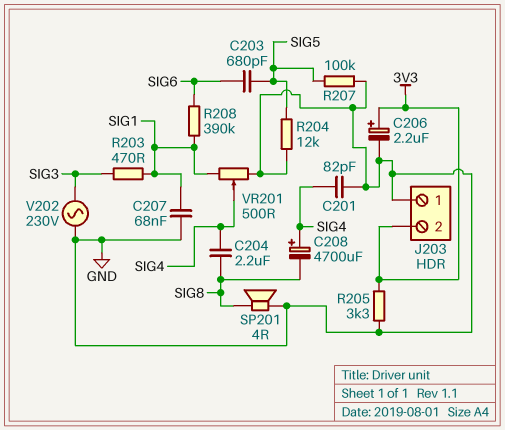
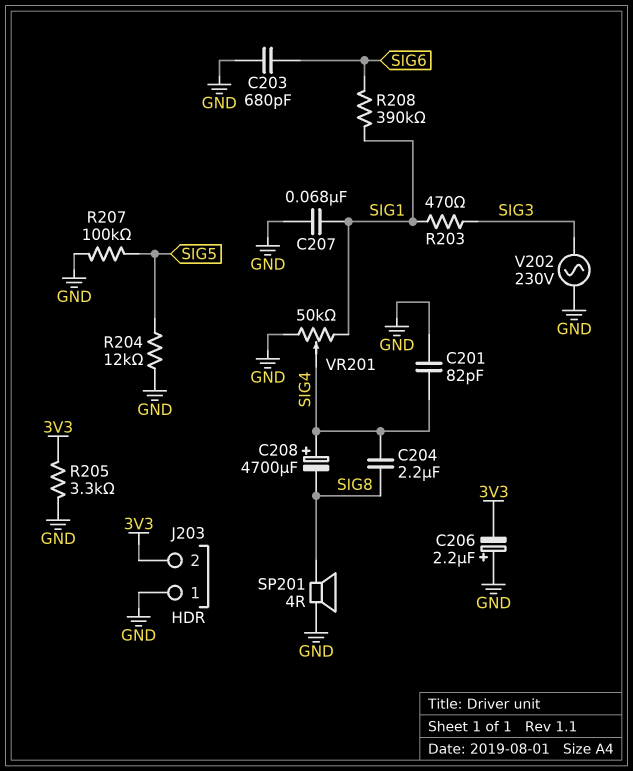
C203: 680pF (SIG5, SIG6) -> 680pF (GND, SIG6)
C206: 2.2uF (plus 3V3, minus GND) -> 2.2uF (plus GND, minus 3V3)
VR201: 500 (GND, SIG1, wiper SIG4) -> 50k (GND, SIG1, wiper SIG4)

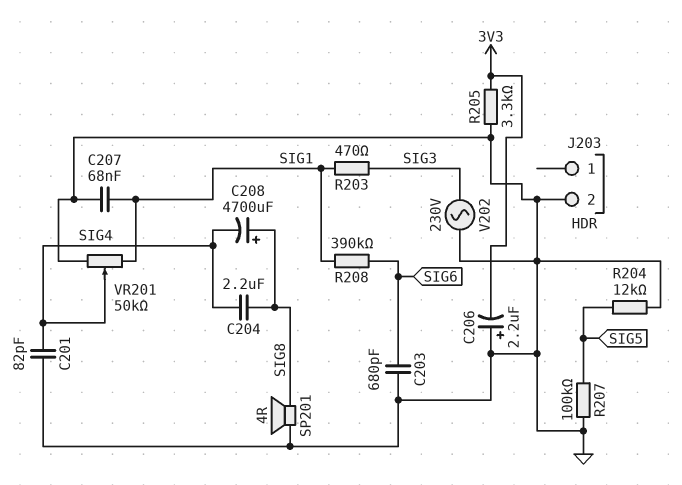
C208: 4700uF (plus SIG4, minus SIG8) -> 4700uF (plus SIG8, minus SIG4)
J203 pin 1: GND -> none
J203 pin 2: 3V3 -> GND

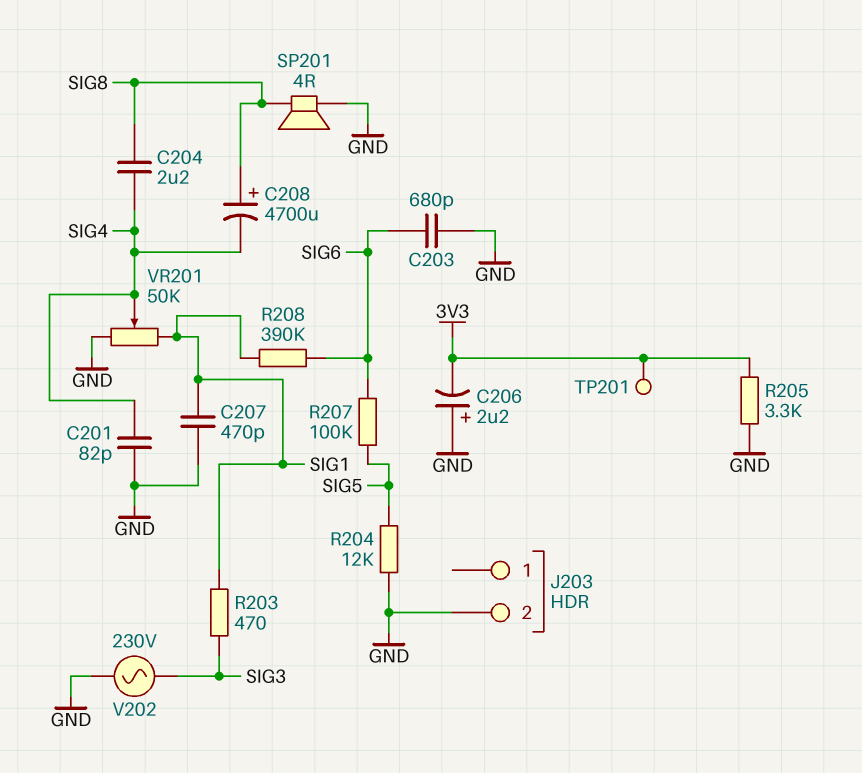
C207: 68nF (GND, SIG1) -> 470pF (GND, SIG1)
R207: 100k (GND, SIG5) -> 100k (SIG5, SIG6)
TP201: none -> test point (3V3)

